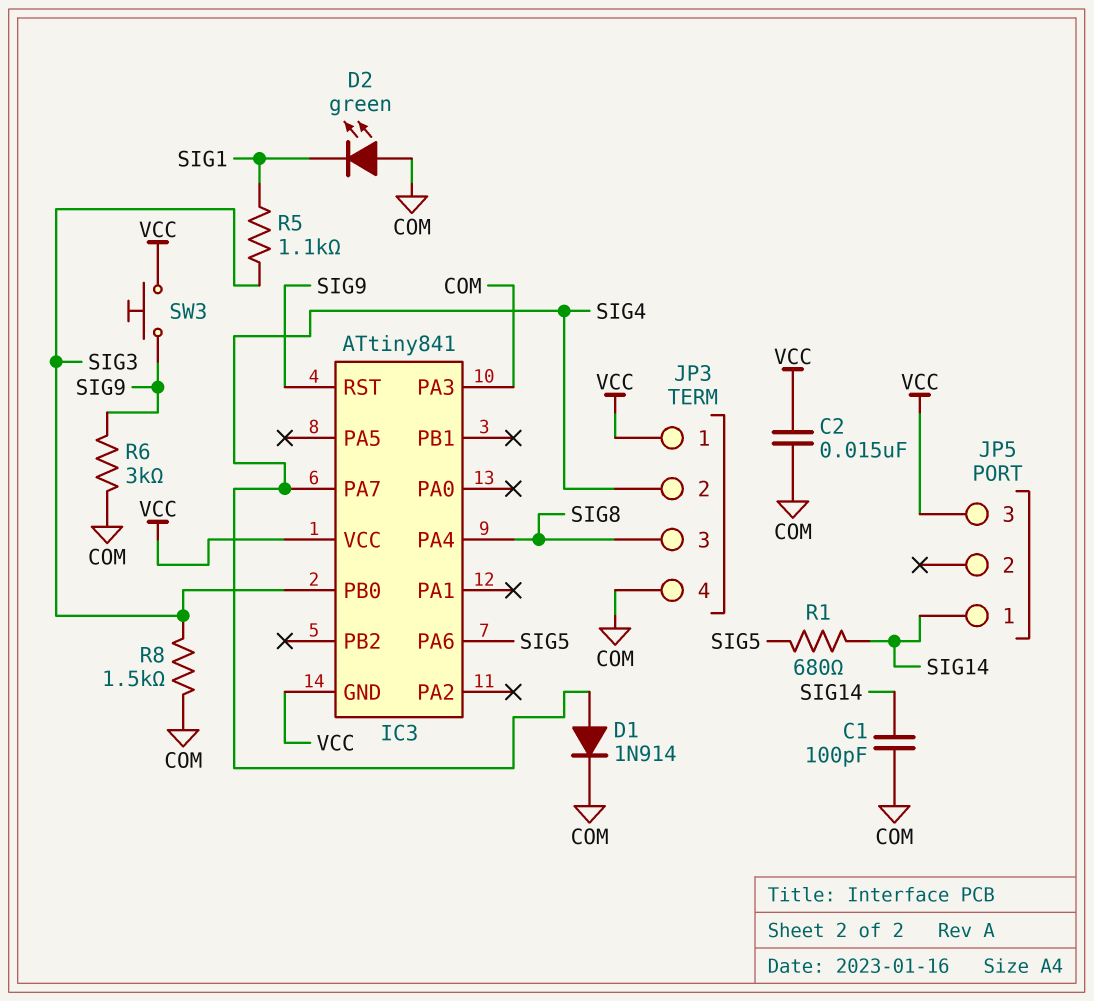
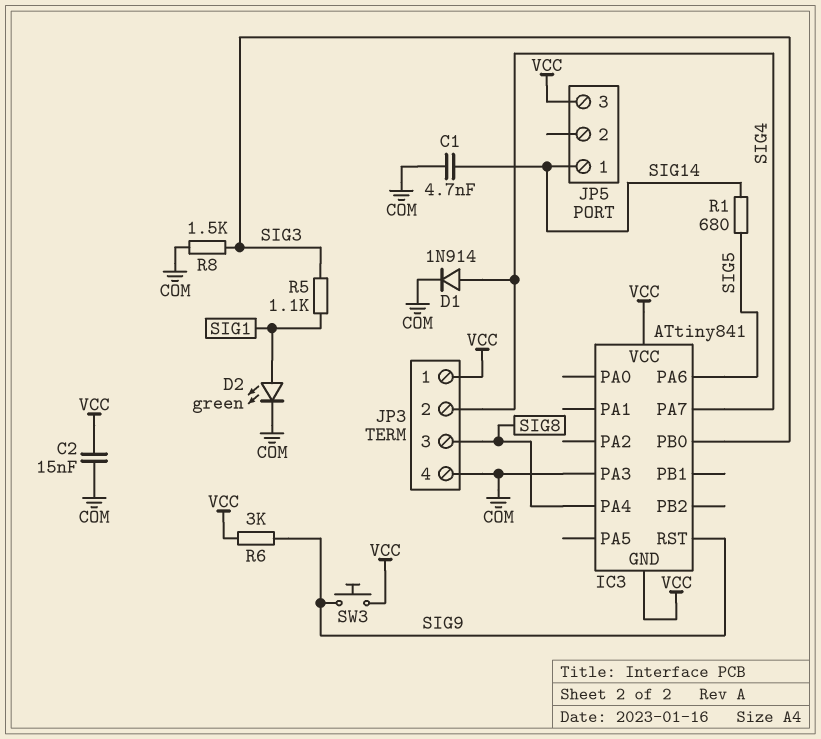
C1: 100pF (COM, SIG14) -> 4.7nF (COM, SIG14)
D2: LED green (A COM, K SIG1) -> LED green (A SIG1, K COM)
R6: 3k (COM, SIG9) -> 3k (SIG9, VCC)

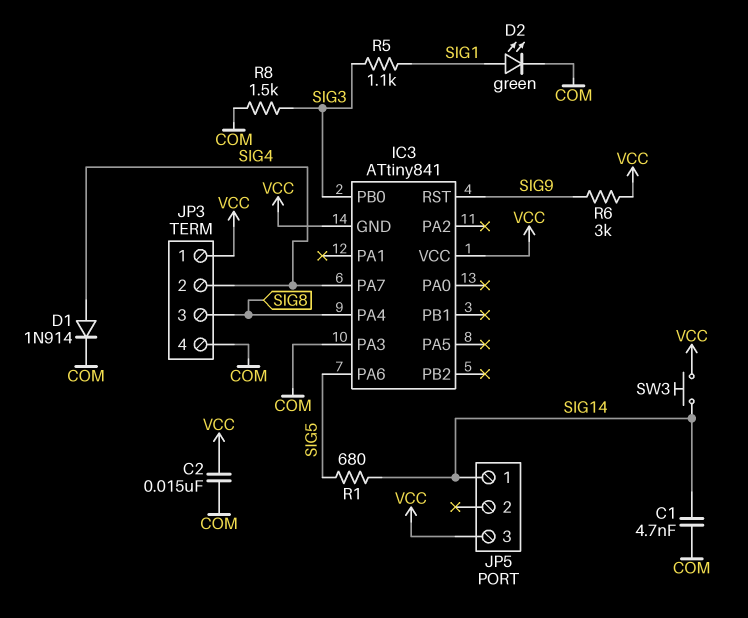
SW3: button (SIG9, VCC) -> button (SIG14, VCC)

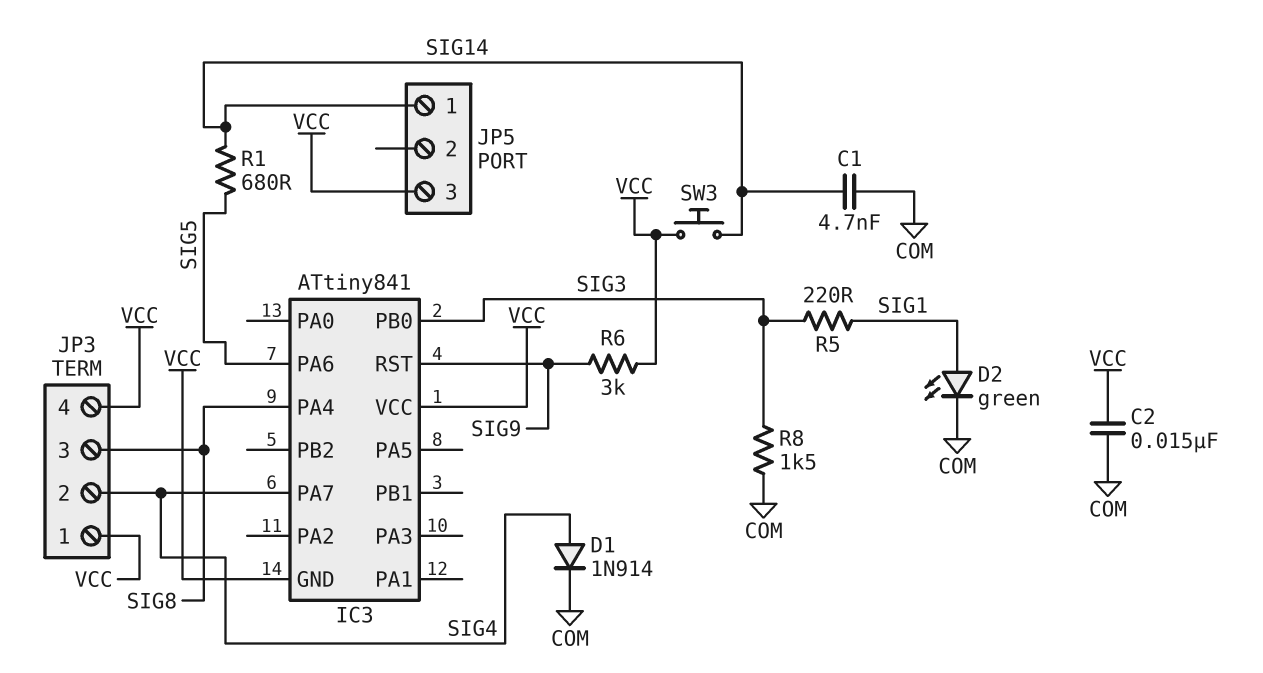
IC3 pin PA3: COM -> none
JP3 pin 4: COM -> VCC
R5: 1.1k (SIG1, SIG3) -> 220 (SIG1, SIG3)

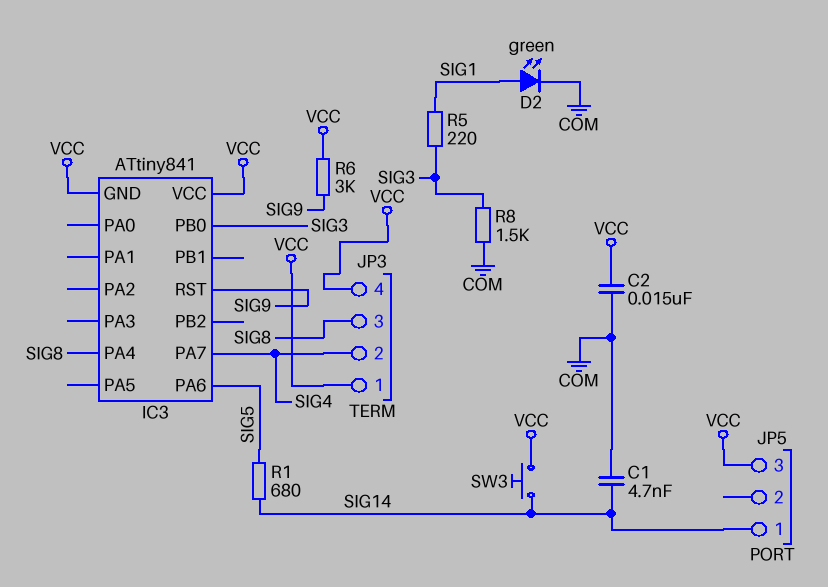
D1: diode 1N914 (A SIG4, K COM) -> none

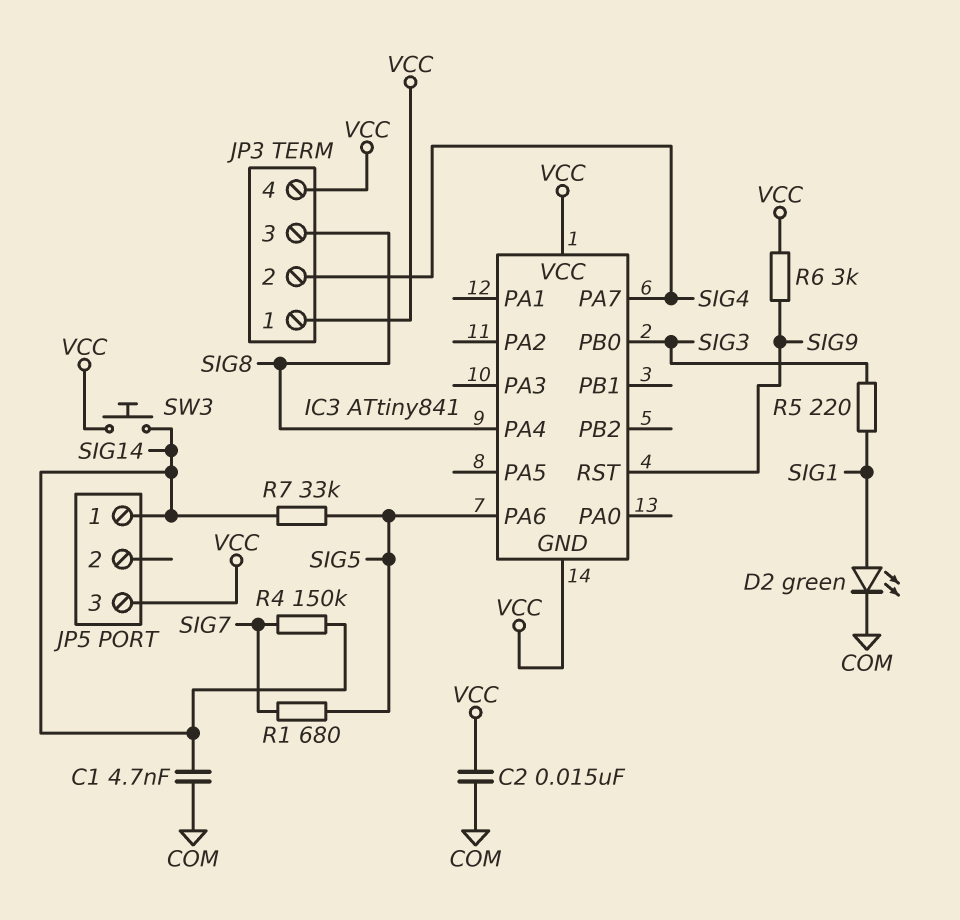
R1: 680 (SIG5, SIG14) -> 680 (SIG5, SIG7)
R4: none -> 150k (SIG7, SIG14)
R7: none -> 33k (SIG5, SIG14)
R8: 1.5k (COM, SIG3) -> none

